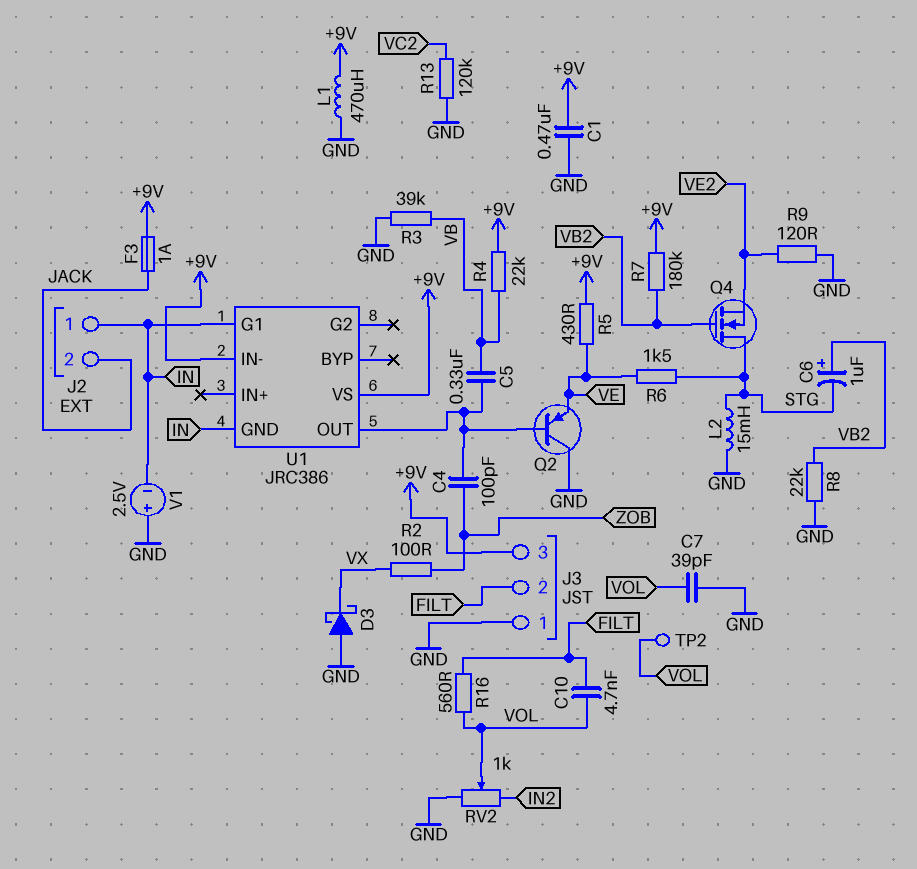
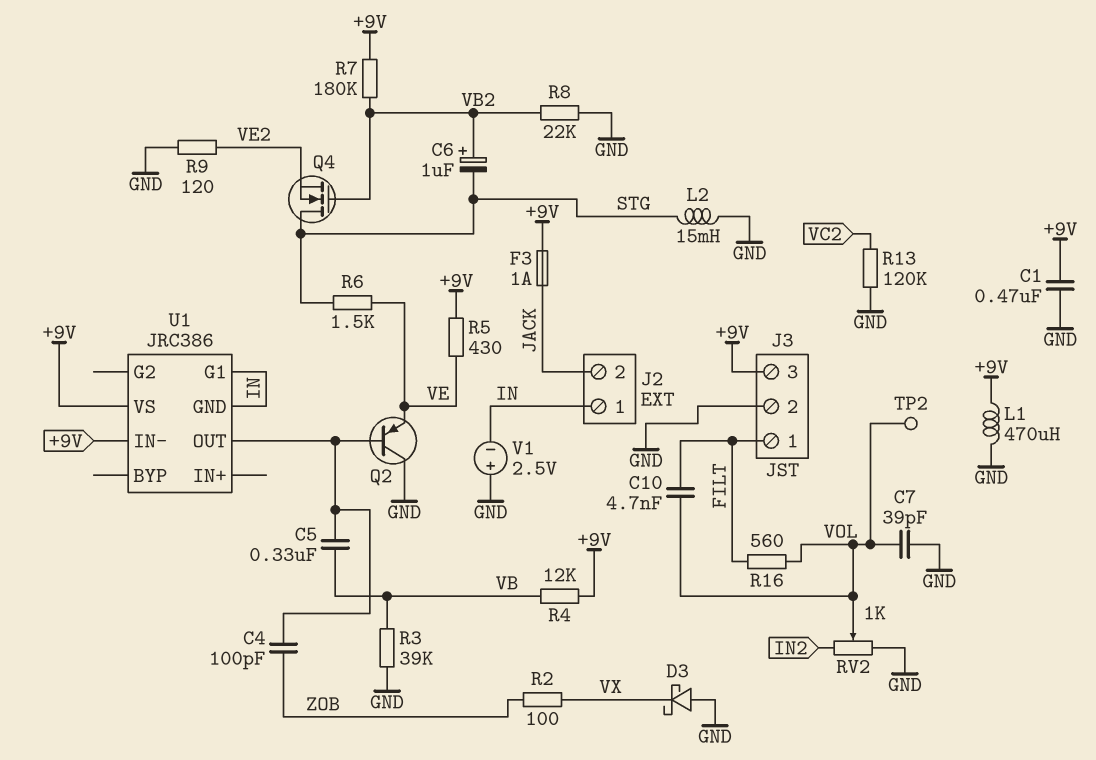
J3 pin 1: GND -> FILT
J3 pin 2: FILT -> GND
R4: 22k (+9V, VB) -> 12k (+9V, VB)

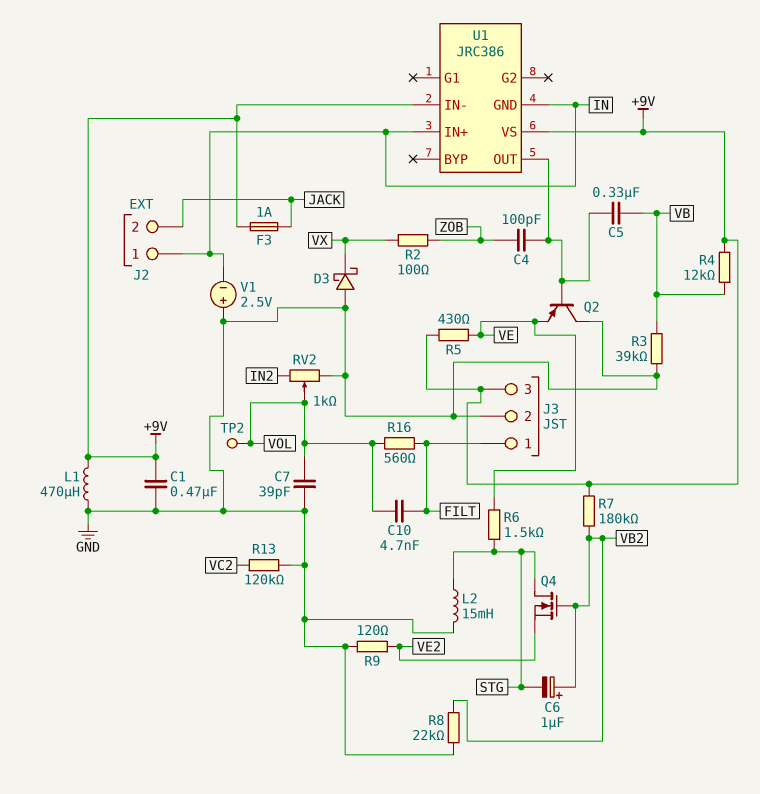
U1 pin G1: IN -> none
U1 pin IN+: none -> IN

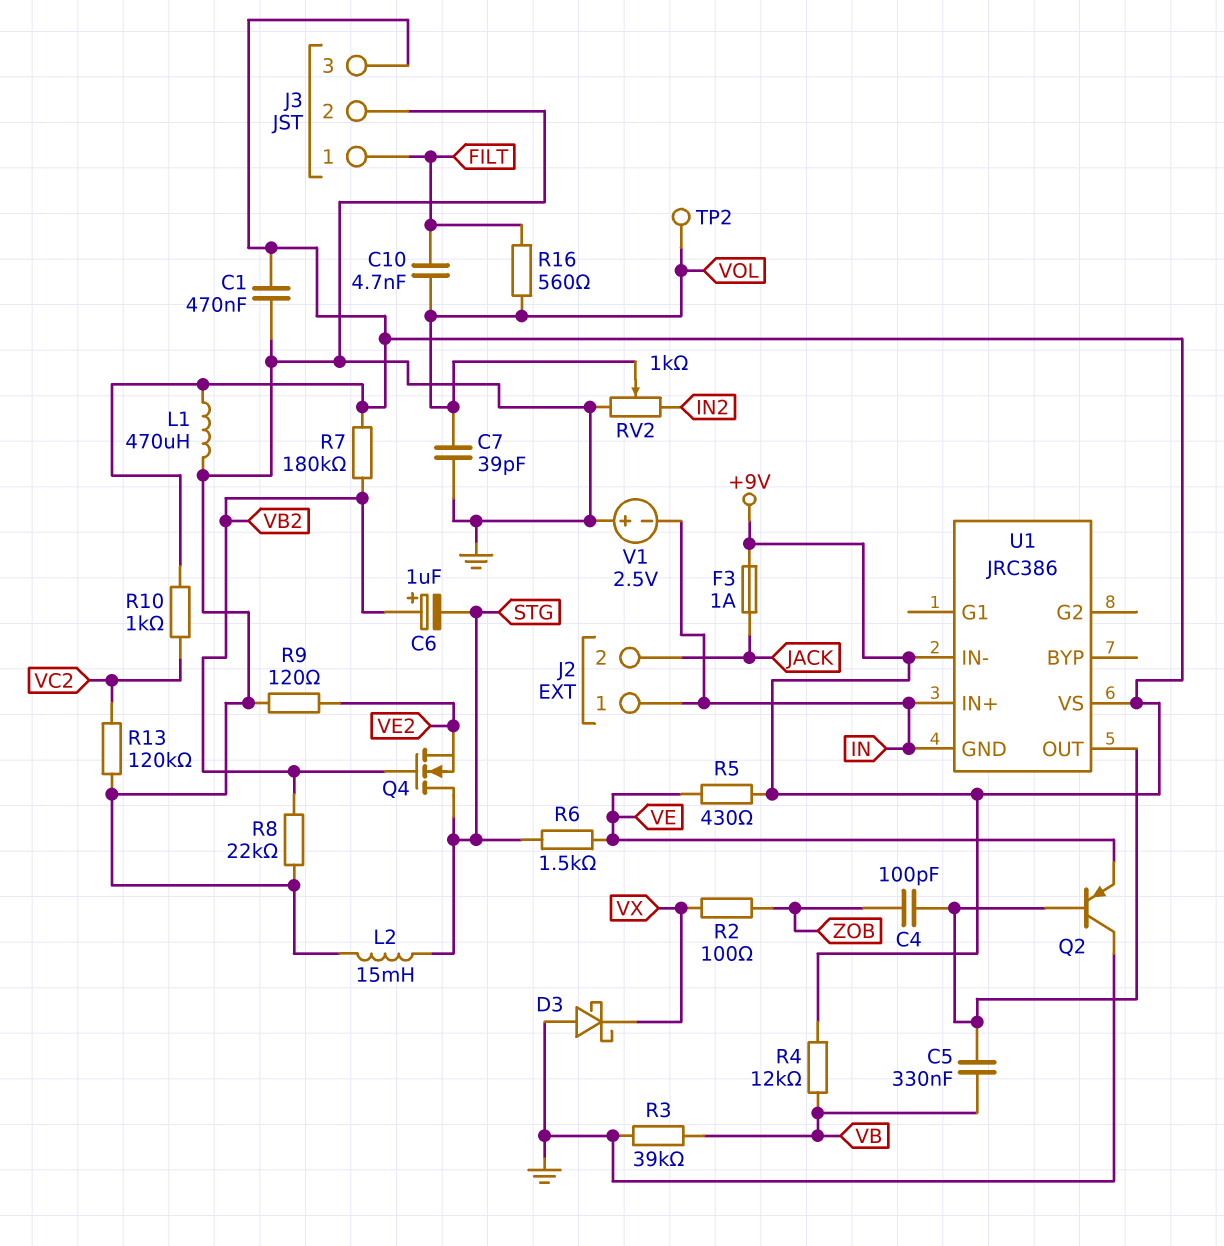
R10: none -> 1k (+9V, VC2)

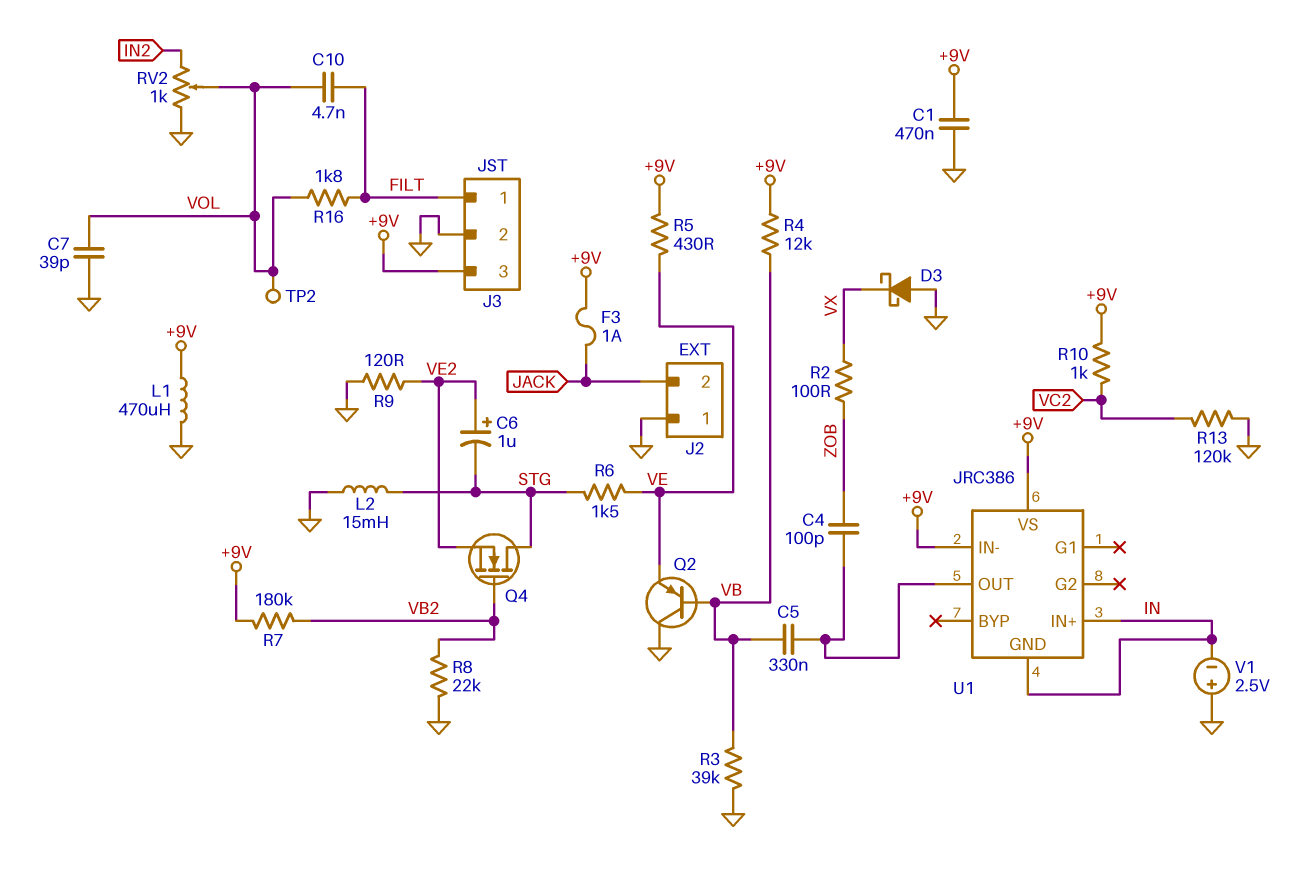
C6: 1uF (plus VB2, minus STG) -> 1uF (plus VE2, minus STG)
J2 pin 1: IN -> GND
Q2: PNP (B U1/OUT, C GND, E VE) -> PNP (B VB, C GND, E VE)
R16: 560 (FILT, VOL) -> 1.8k (FILT, VOL)

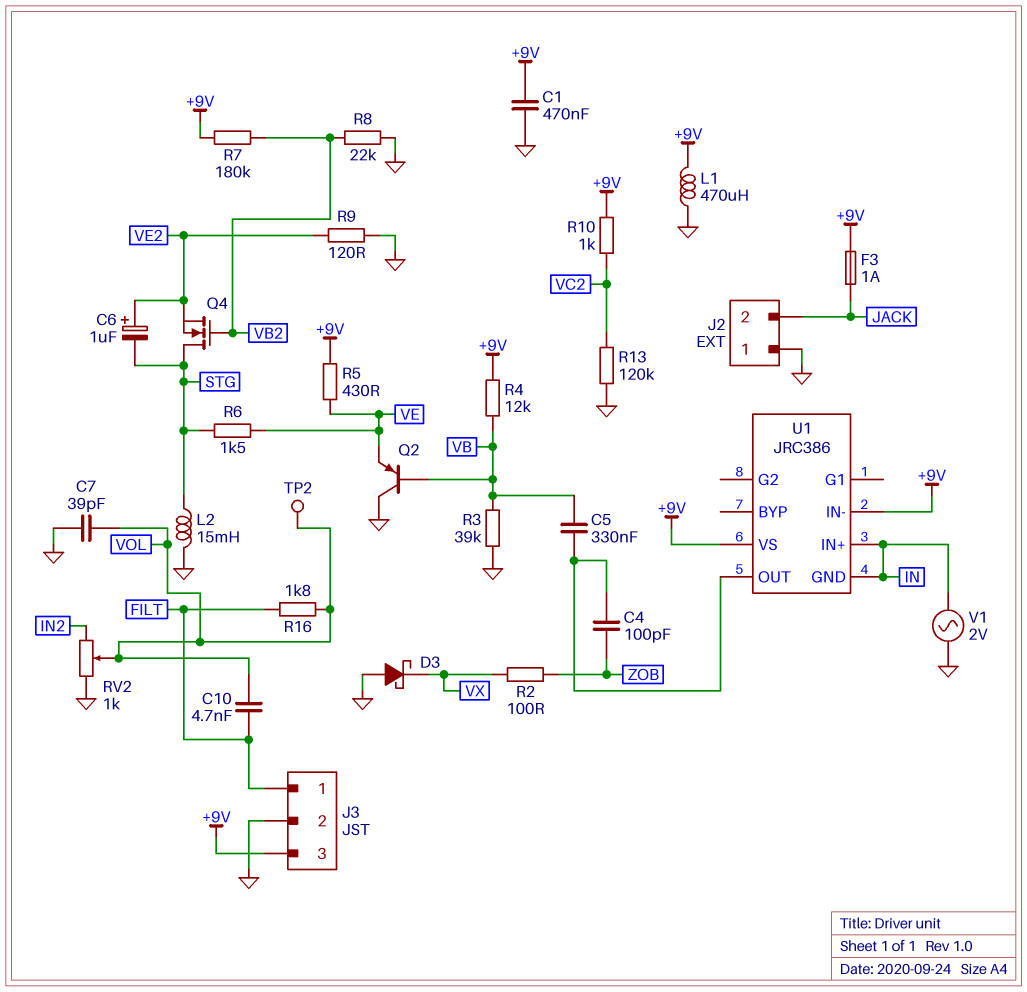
V1: 2.5V (plus GND, minus IN) -> AC 2V (GND, IN)

